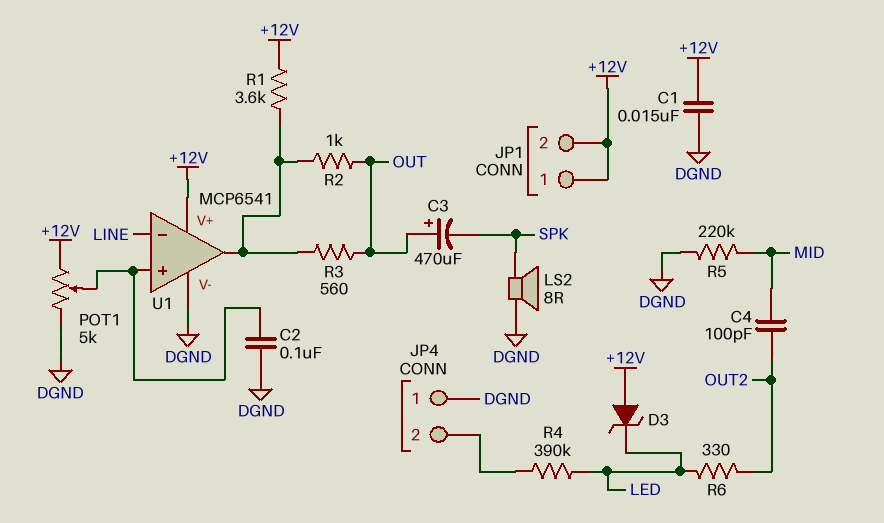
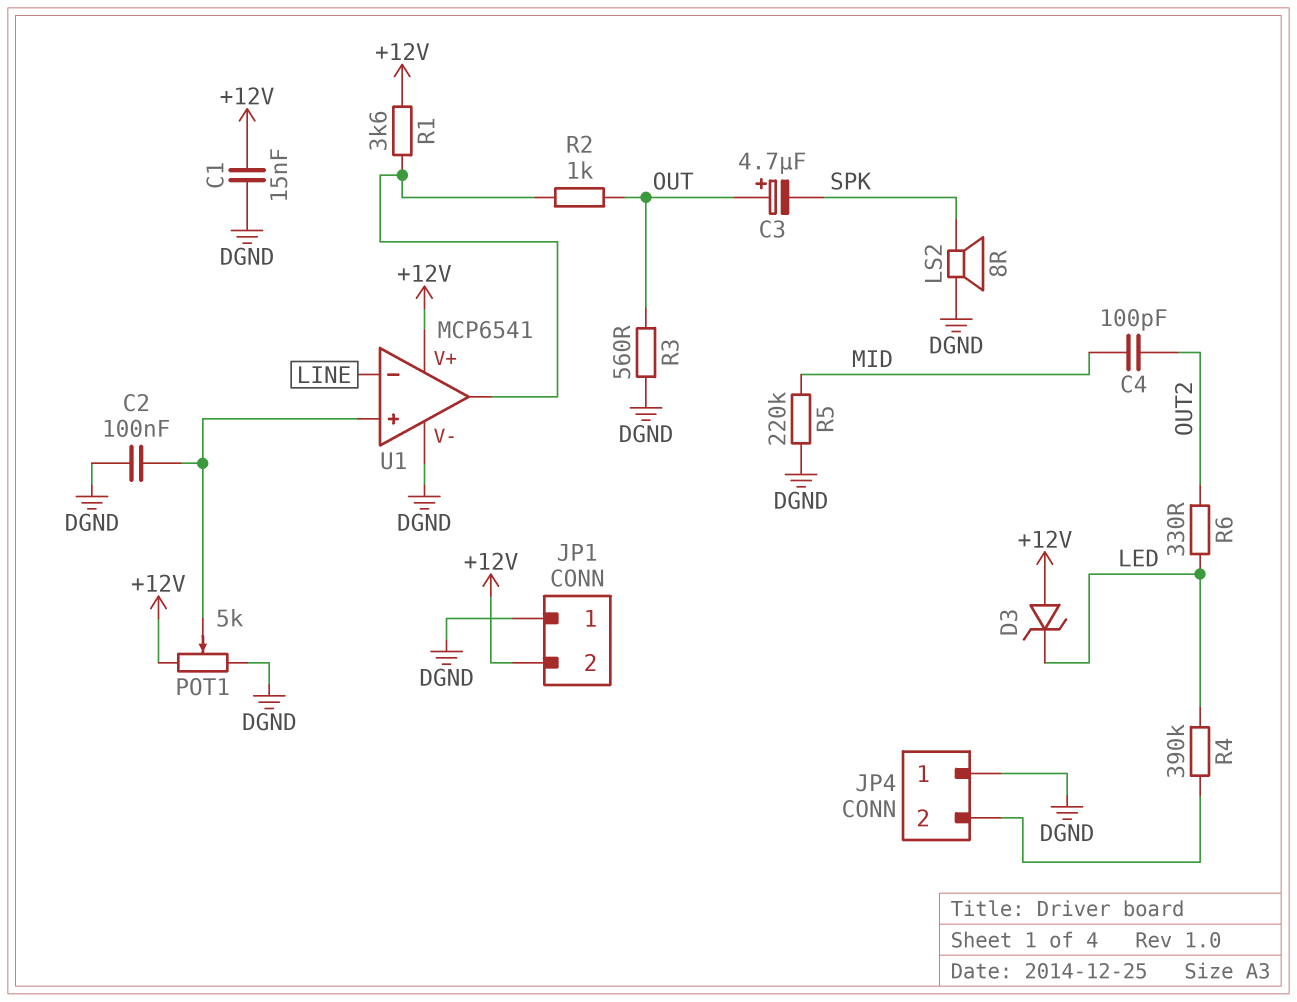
C3: 470uF (plus OUT, minus SPK) -> 4.7uF (plus OUT, minus SPK)
JP1 pin 1: +12V -> DGND
R3: 560 (OUT, U1/out) -> 560 (DGND, OUT)

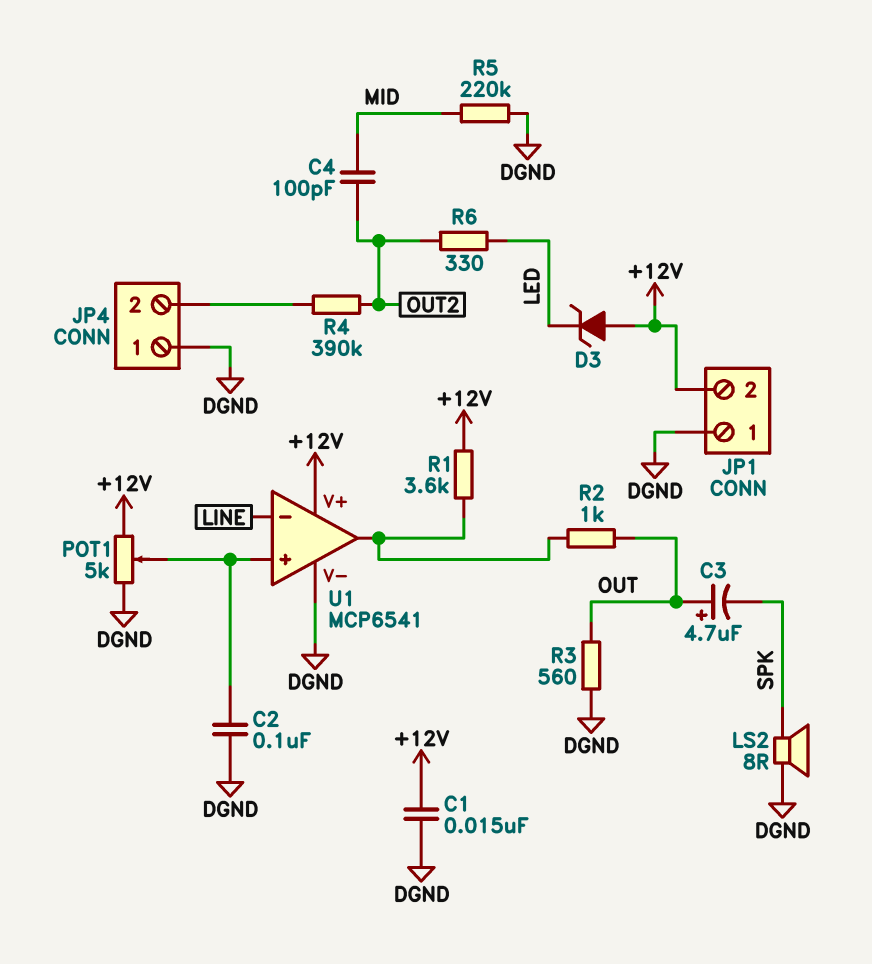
R4: 390k (JP4/2, LED) -> 390k (JP4/2, OUT2)

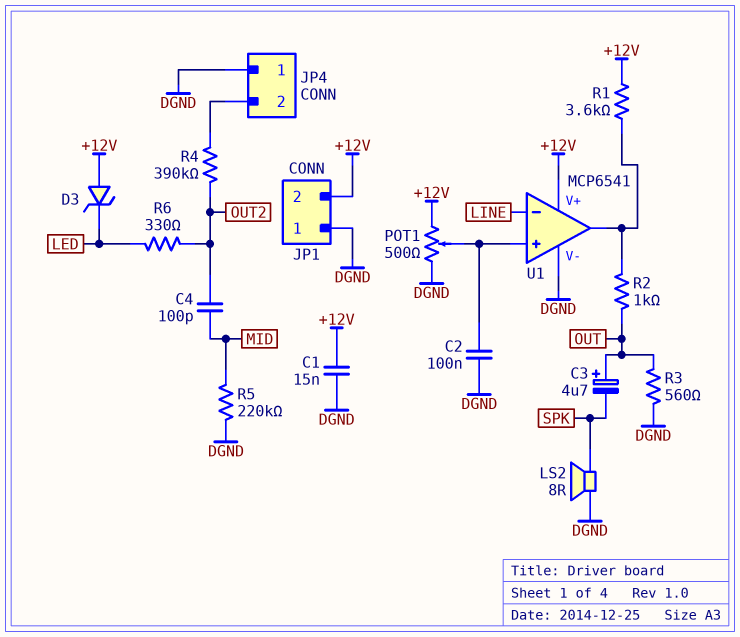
POT1: 5k (+12V, DGND, wiper U1/in+) -> 500 (+12V, DGND, wiper U1/in+)

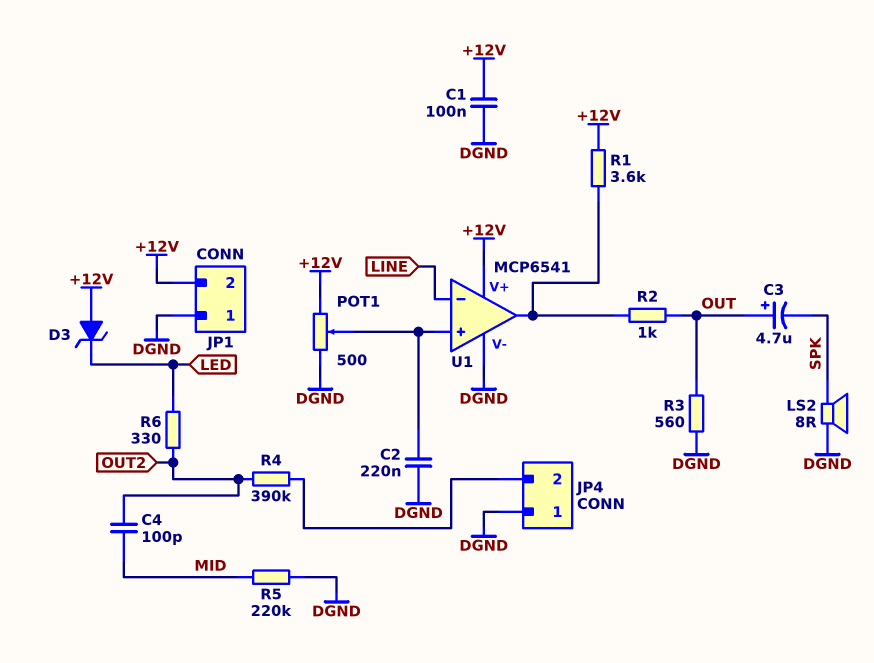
C1: 15nF (+12V, DGND) -> 100nF (+12V, DGND)
C2: 100nF (DGND, U1/in+) -> 220nF (DGND, U1/in+)

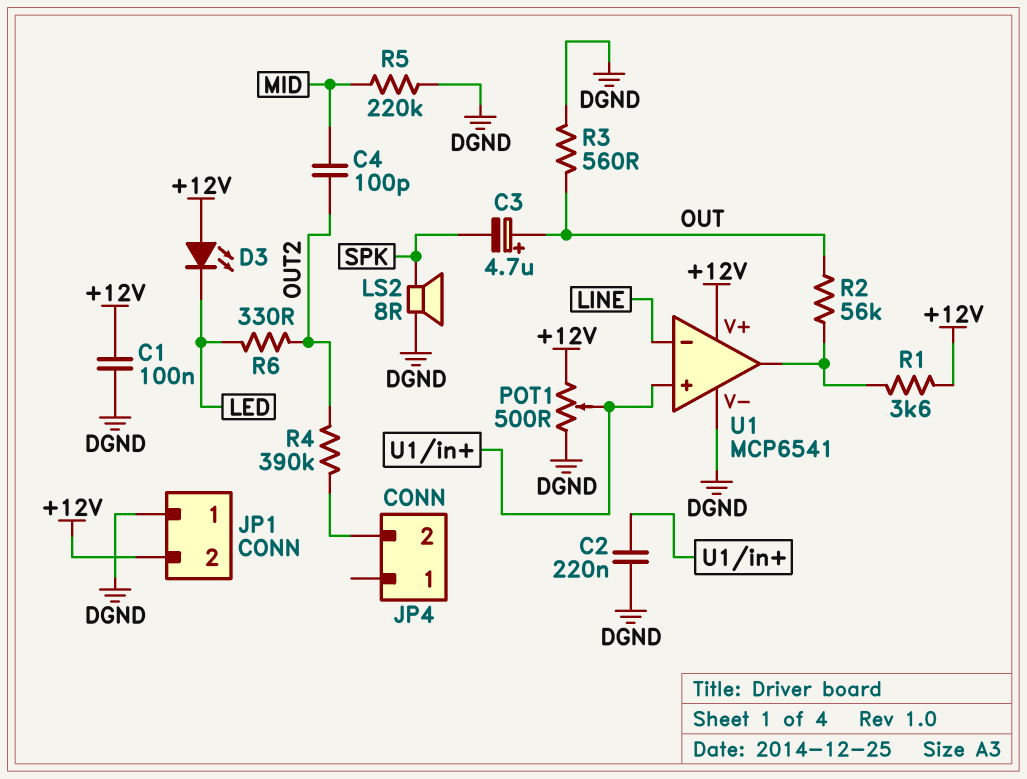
D3: zener (A +12V, K LED) -> LED (A +12V, K LED)
JP4 pin 1: DGND -> none
R2: 1k (OUT, U1/out) -> 56k (OUT, U1/out)

